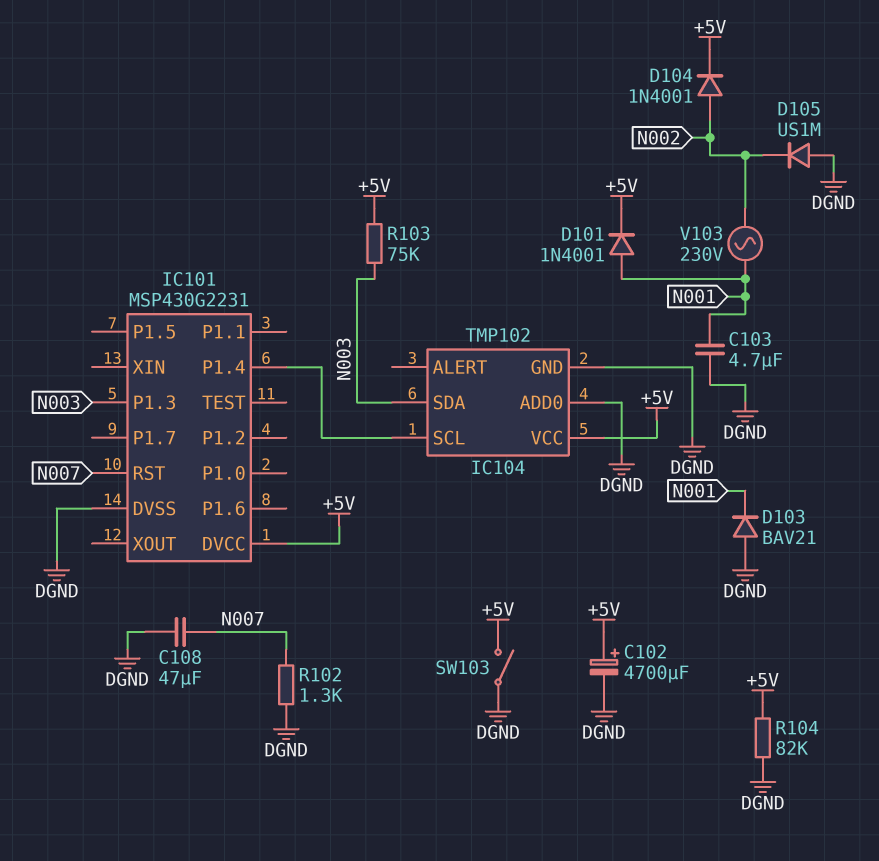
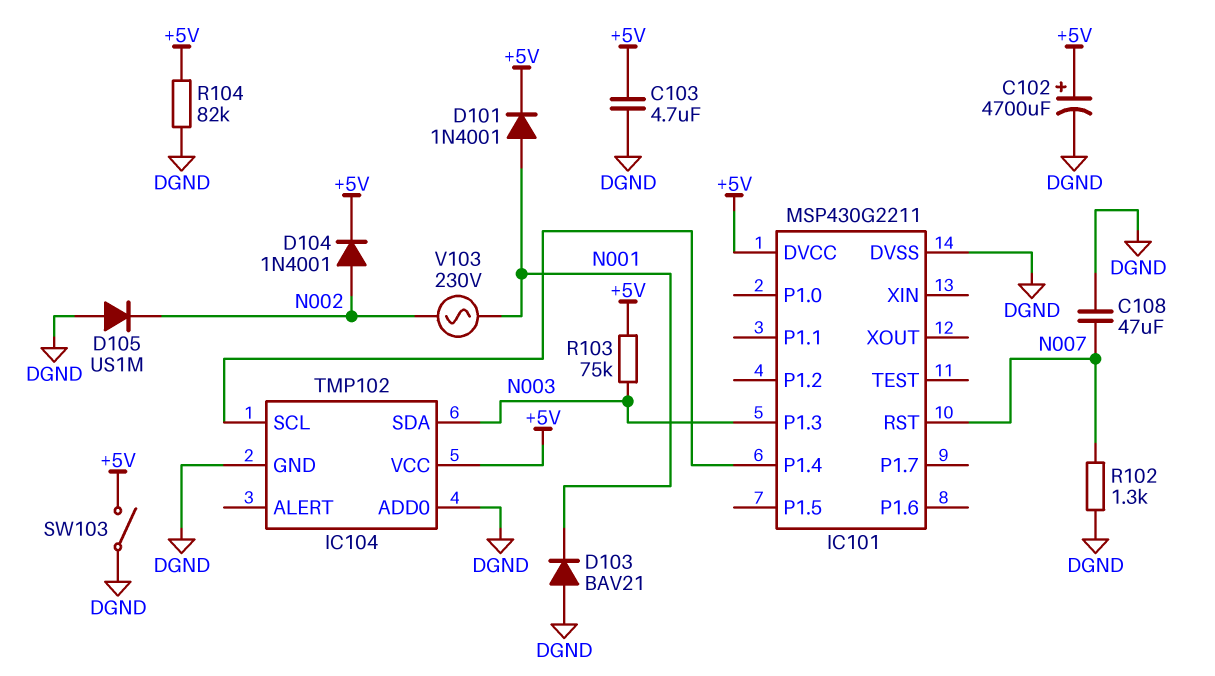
C103: 4.7uF (DGND, N001) -> 4.7uF (+5V, DGND)
IC101: MSP430G2231 -> MSP430G2211

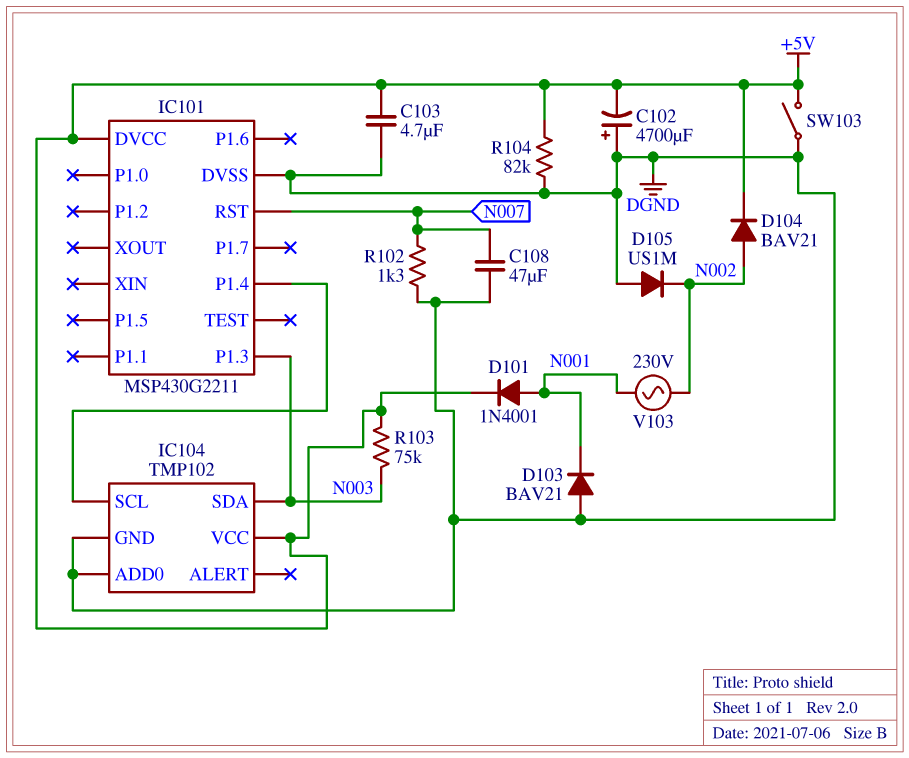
C102: 4700uF (plus +5V, minus DGND) -> 4700uF (plus DGND, minus +5V)
D104: diode 1N4001 (A N002, K +5V) -> diode BAV21 (A N002, K +5V)

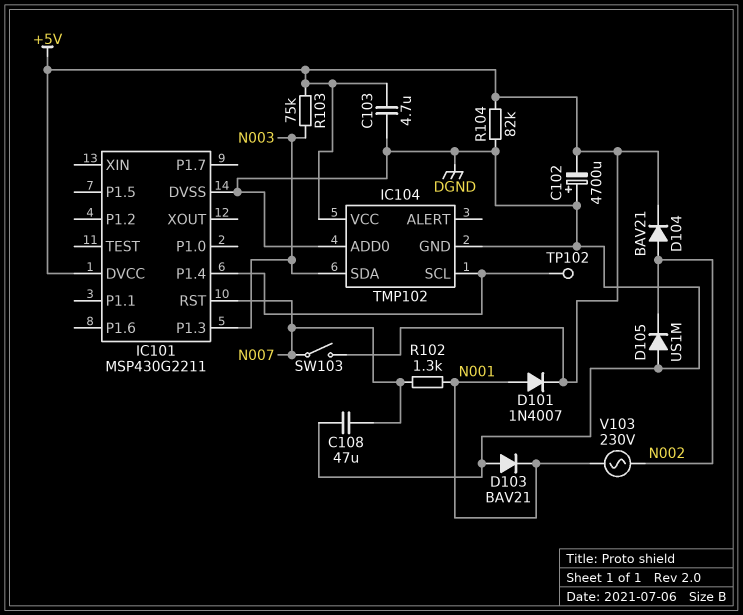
D101: diode 1N4001 (A N001, K +5V) -> diode 1N4007 (A N001, K +5V)
R102: 1.3k (DGND, N007) -> 1.3k (N001, N007)
SW103: switch (+5V, DGND) -> switch (+5V, N007)
TP102: none -> test point (IC101/P1.4)

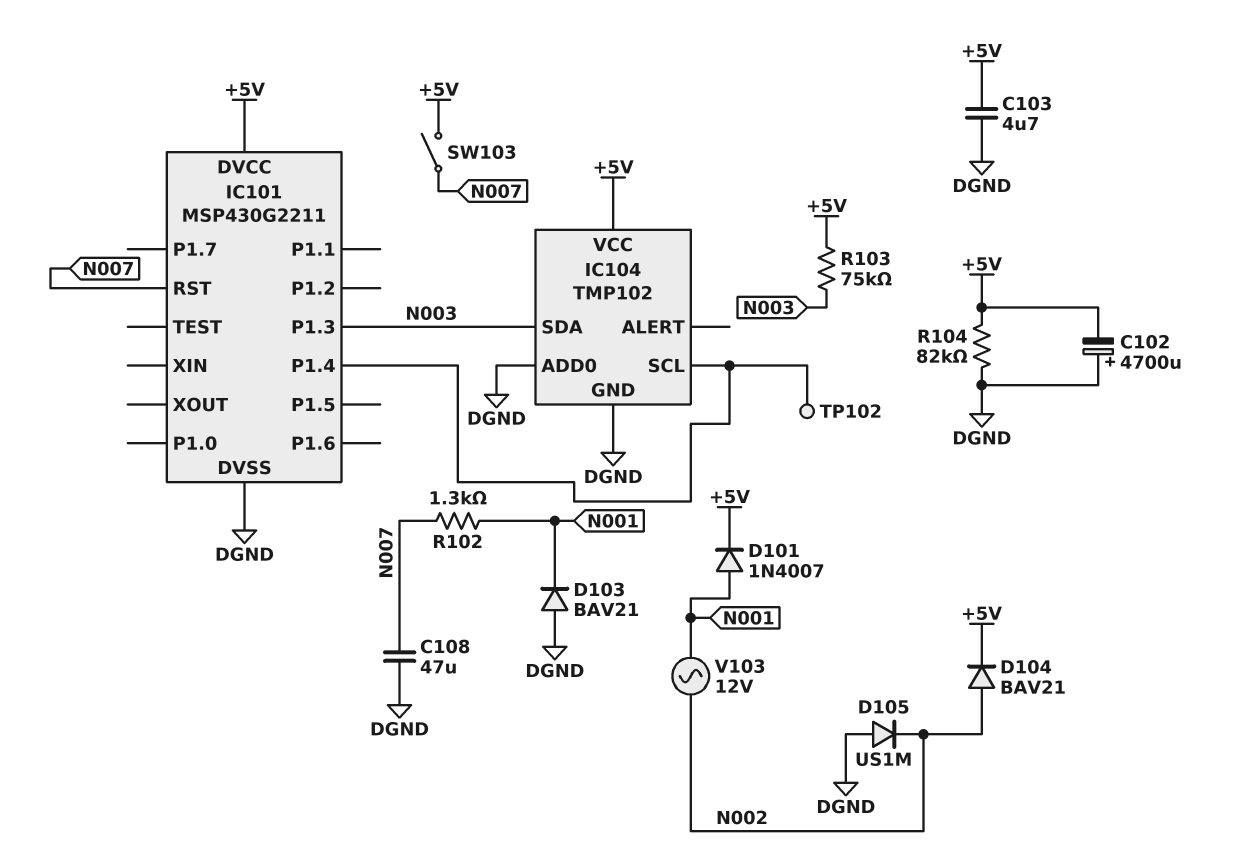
V103: AC 230V (N001, N002) -> AC 12V (N001, N002)

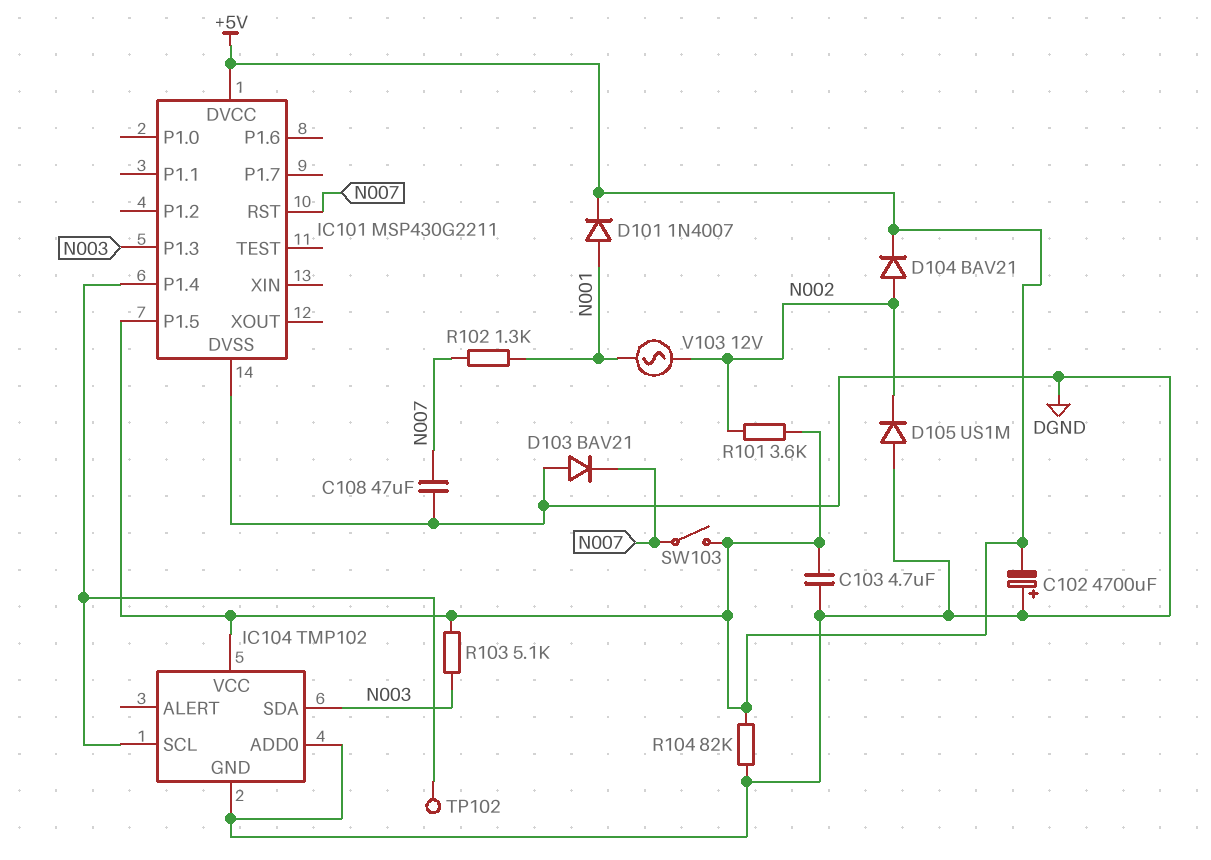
D103: diode BAV21 (A DGND, K N001) -> diode BAV21 (A DGND, K N007)
IC101 pin P1.5: none -> +5V
R101: none -> 3.6k (+5V, N002)
R103: 75k (+5V, N003) -> 5.1k (+5V, N003)

